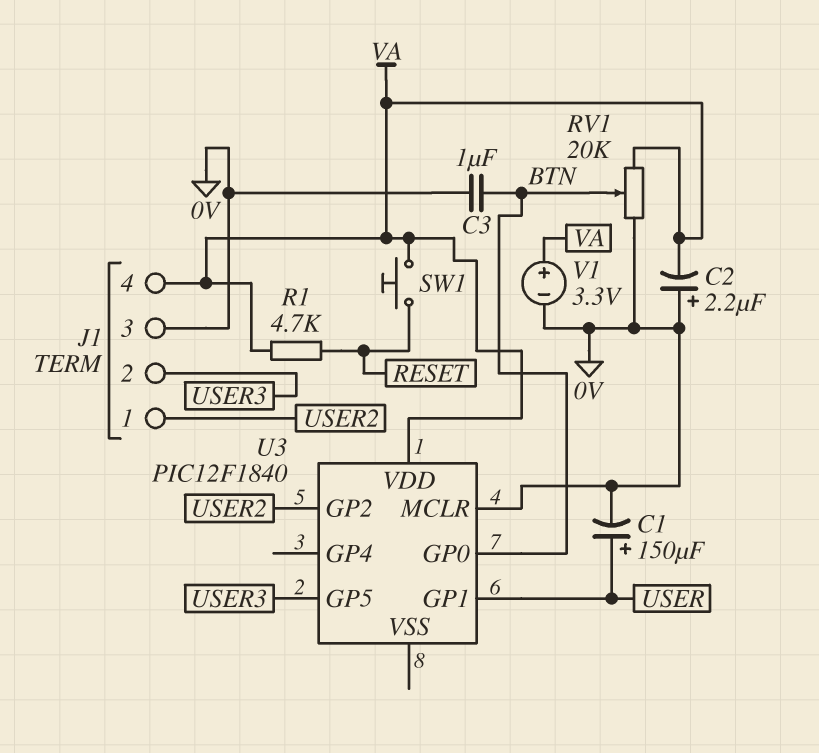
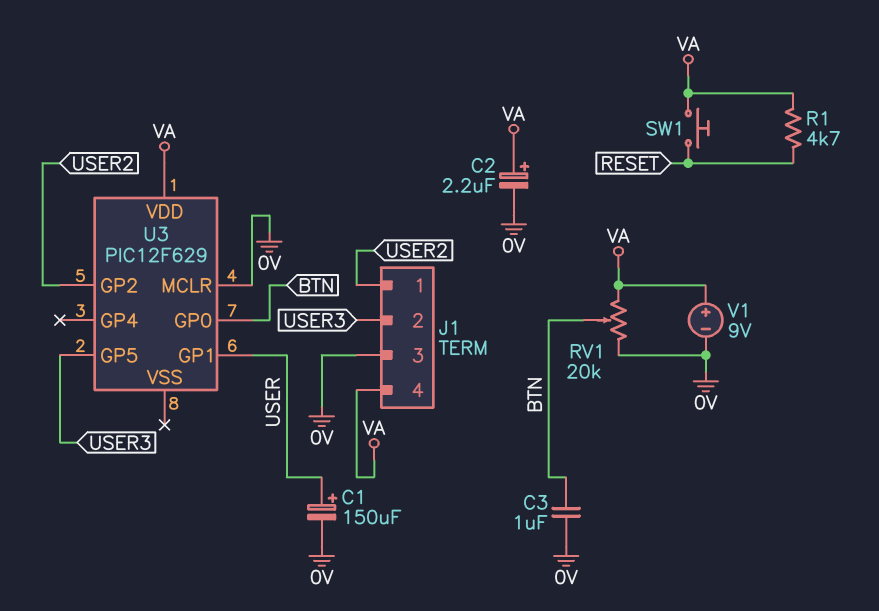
C2: 2.2uF (plus 0V, minus VA) -> 2.2uF (plus VA, minus 0V)
U3: PIC12F1840 -> PIC12F629
V1: 3.3V (plus VA, minus 0V) -> 9V (plus VA, minus 0V)

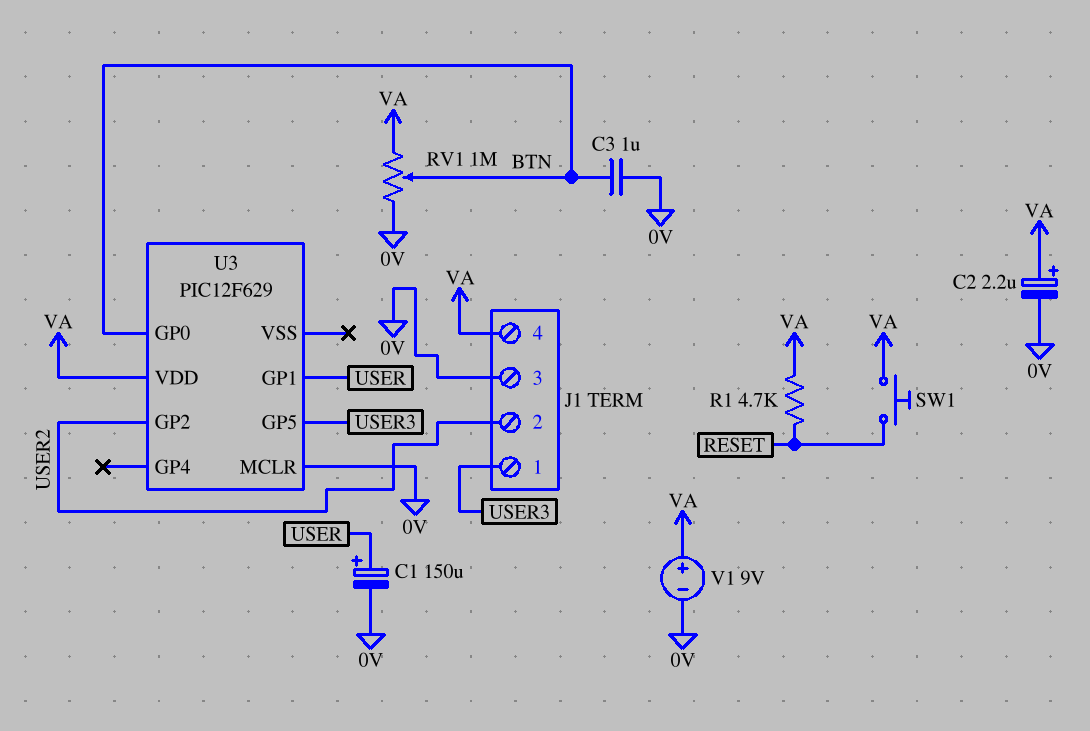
J1 pin 1: USER2 -> USER3
J1 pin 2: USER3 -> USER2
RV1: 20k (0V, VA, wiper BTN) -> 1M (0V, VA, wiper BTN)

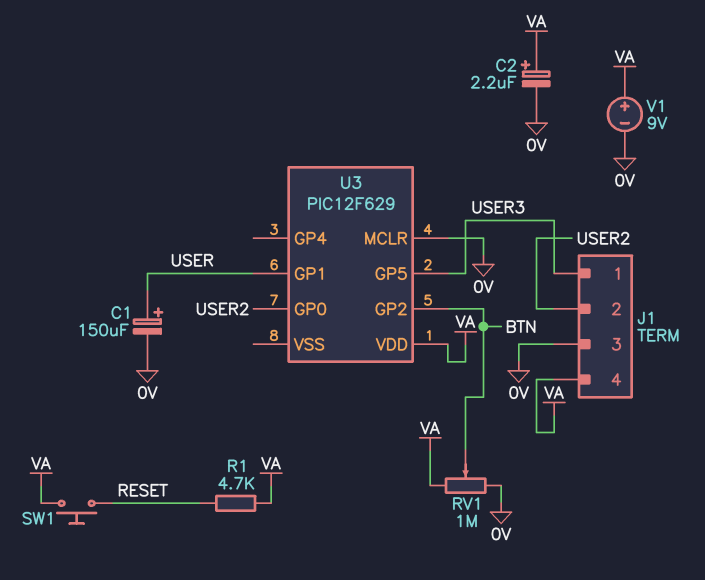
C3: 1uF (0V, BTN) -> none
U3 pin GP0: BTN -> USER2
U3 pin GP2: USER2 -> BTN

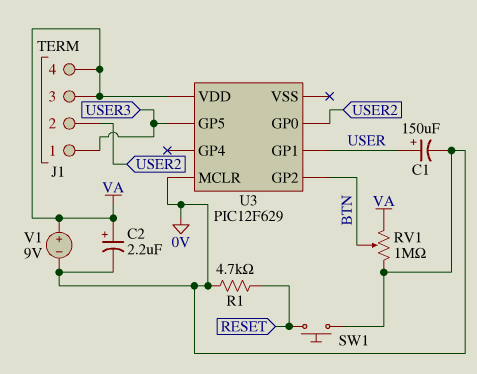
J1 pin 3: 0V -> VA
R1: 4.7k (RESET, VA) -> 4.7k (0V, RESET)
SW1: button (RESET, VA) -> button (0V, RESET)

